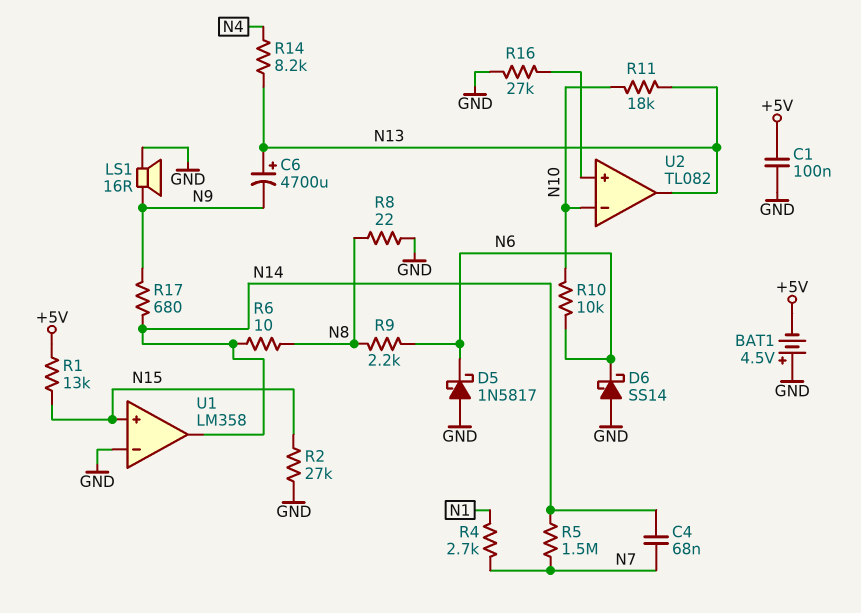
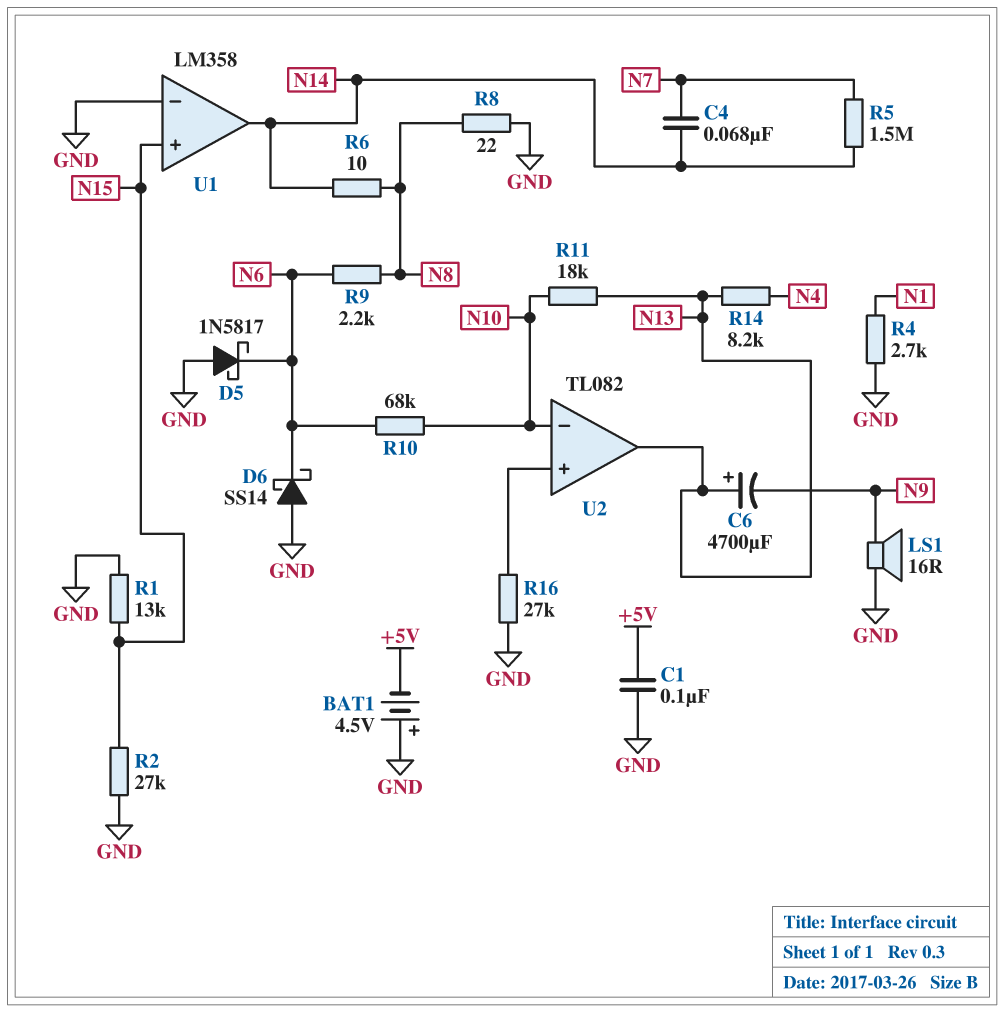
R1: 13k (+5V, N15) -> 13k (GND, N15)
R4: 2.7k (N1, N7) -> 2.7k (GND, N1)
R10: 10k (N6, N10) -> 68k (N6, N10)
R17: 680 (N9, N14) -> none

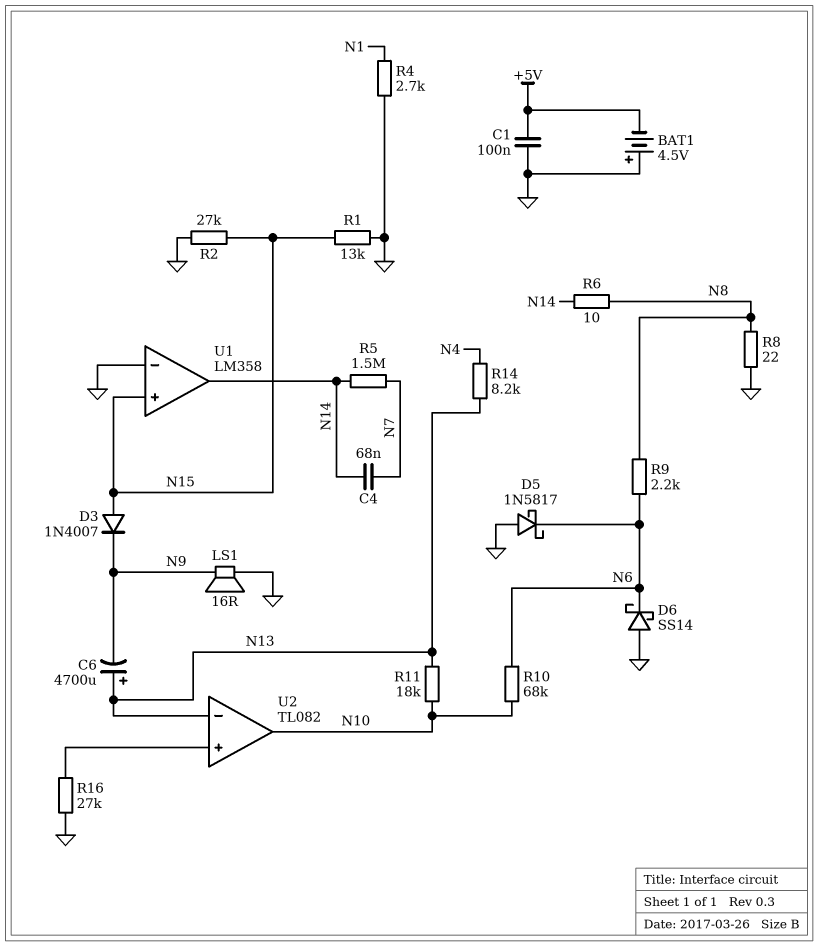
D3: none -> diode 1N4007 (A N15, K N9)
U2 pin in-: N10 -> N13
U2 pin out: N13 -> N10

